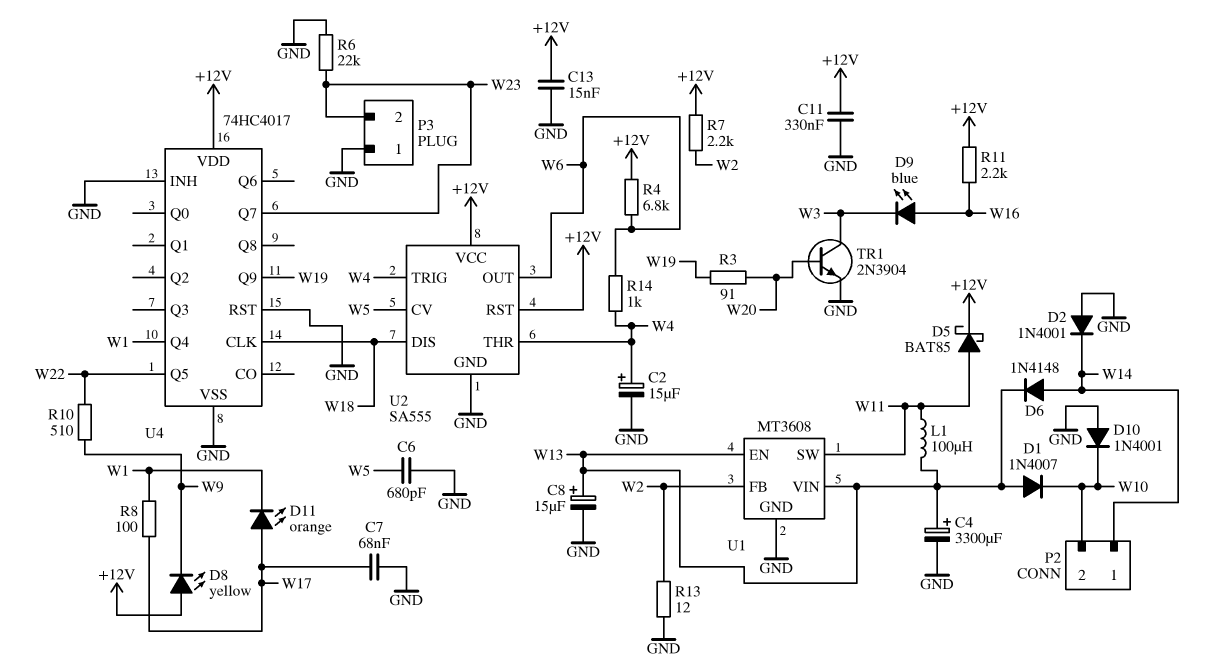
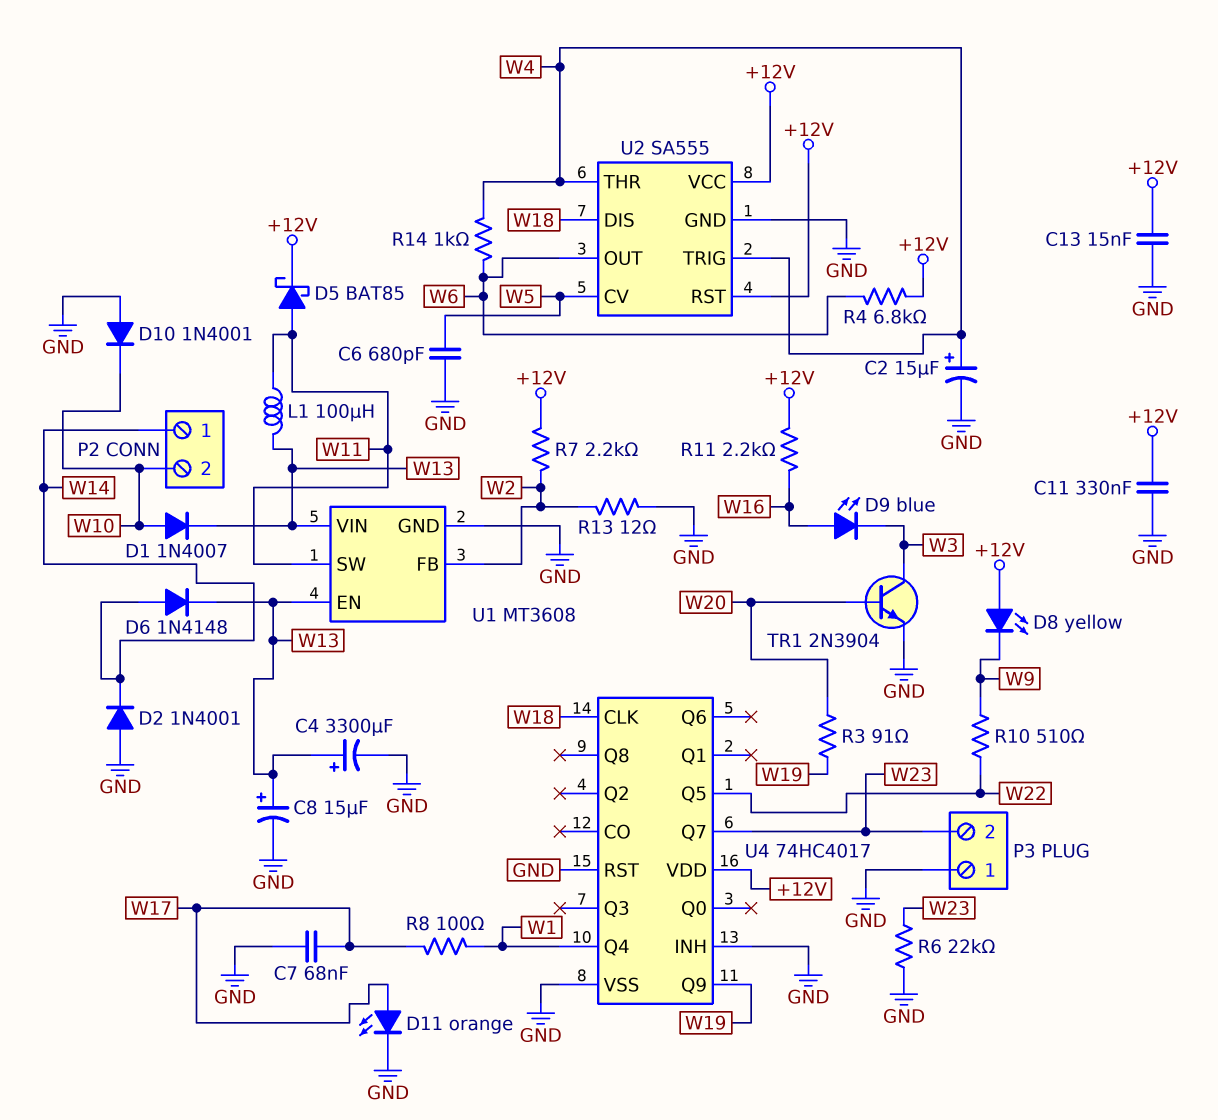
D1: diode 1N4007 (A W13, K W10) -> diode 1N4007 (A W10, K W13)
D11: LED orange (A W17, K W1) -> LED orange (A W17, K GND)

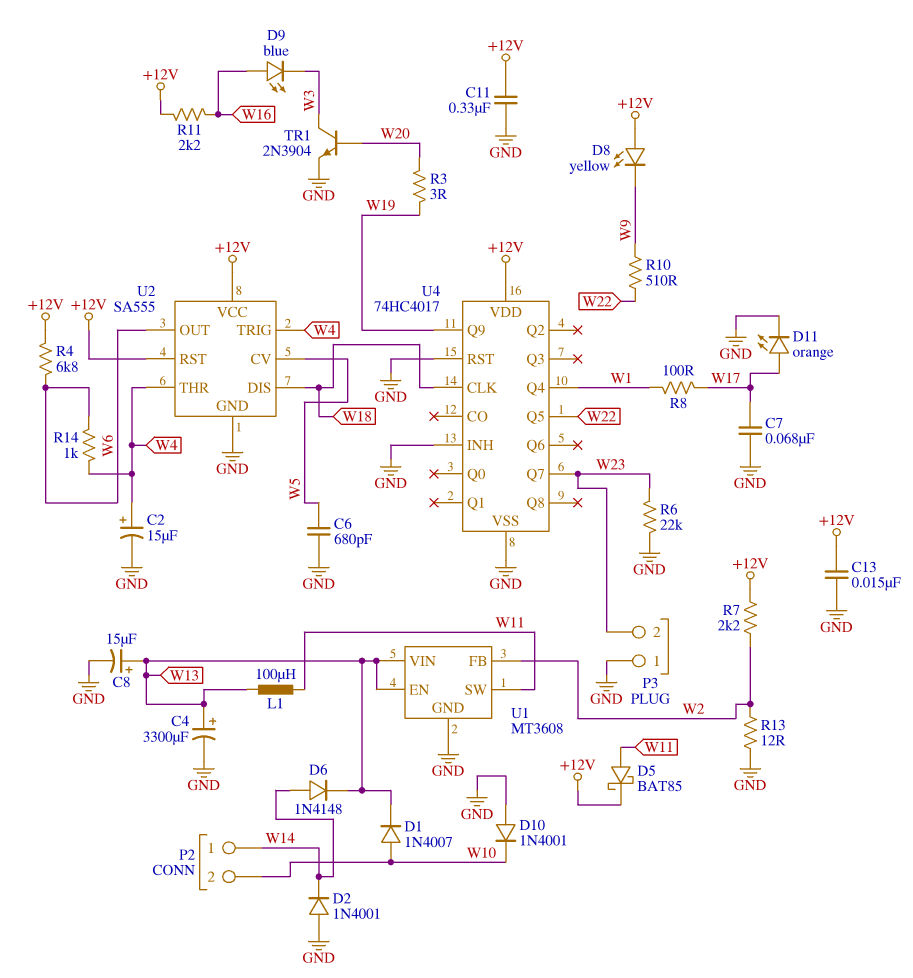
R3: 91 (W19, W20) -> 3 (W19, W20)

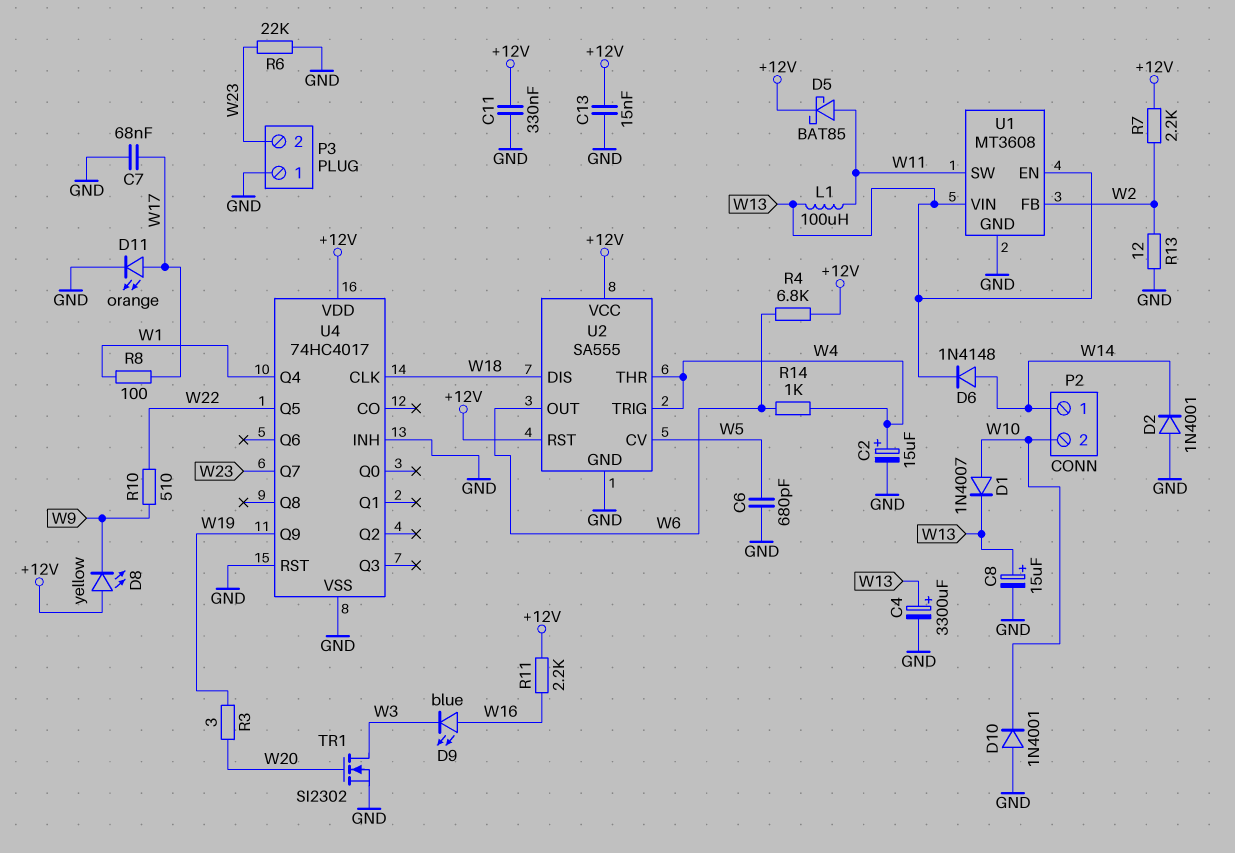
TR1: NPN 2N3904 (B W20, C W3, E GND) -> NMOS SI2302 (G W20, D W3, S GND)

